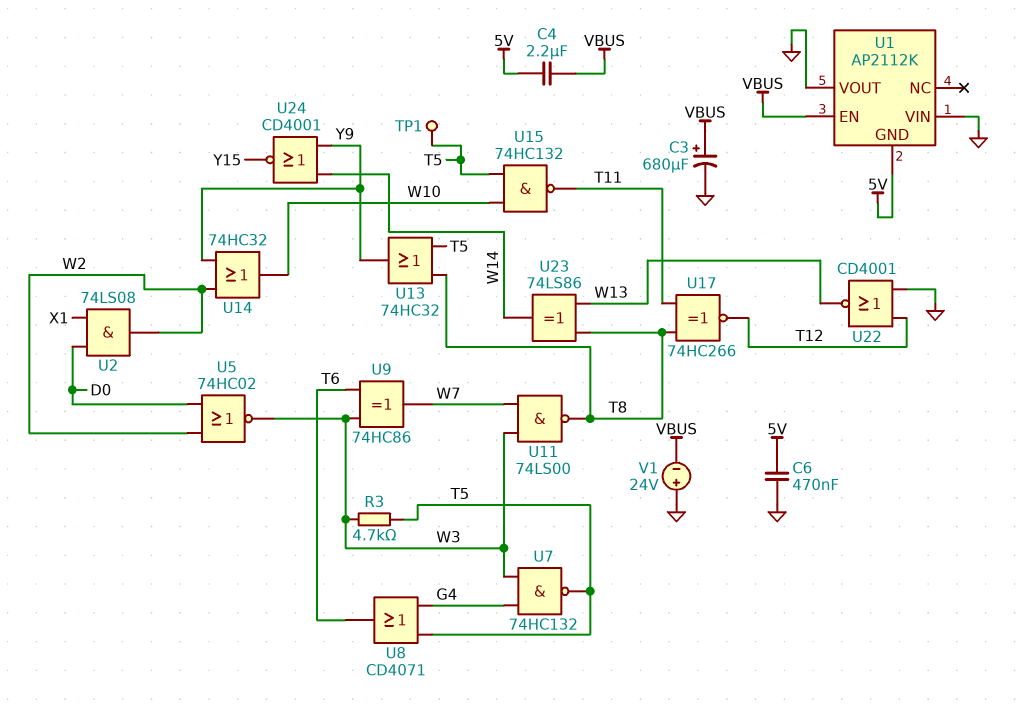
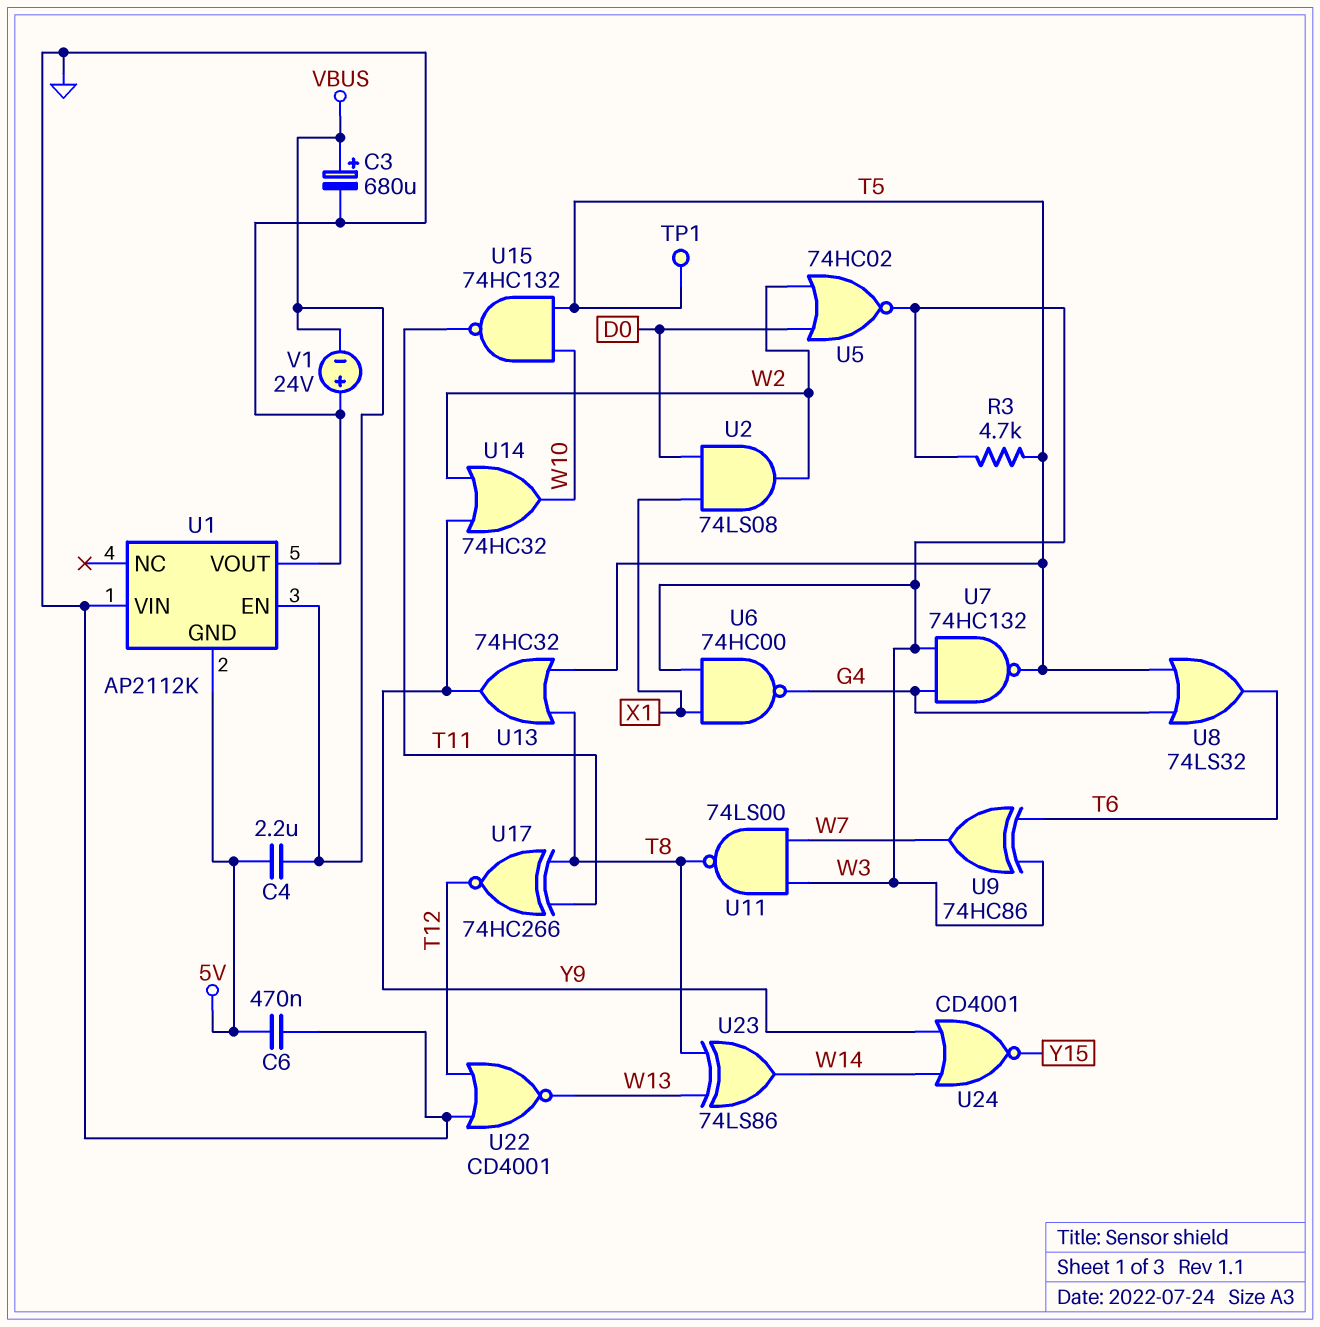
U6: none -> NAND 74HC00 (in W3, in X1, out G4)
U8: OR CD4071 (in G4, in T5, out T6) -> OR 74LS32 (in G4, in T5, out T6)

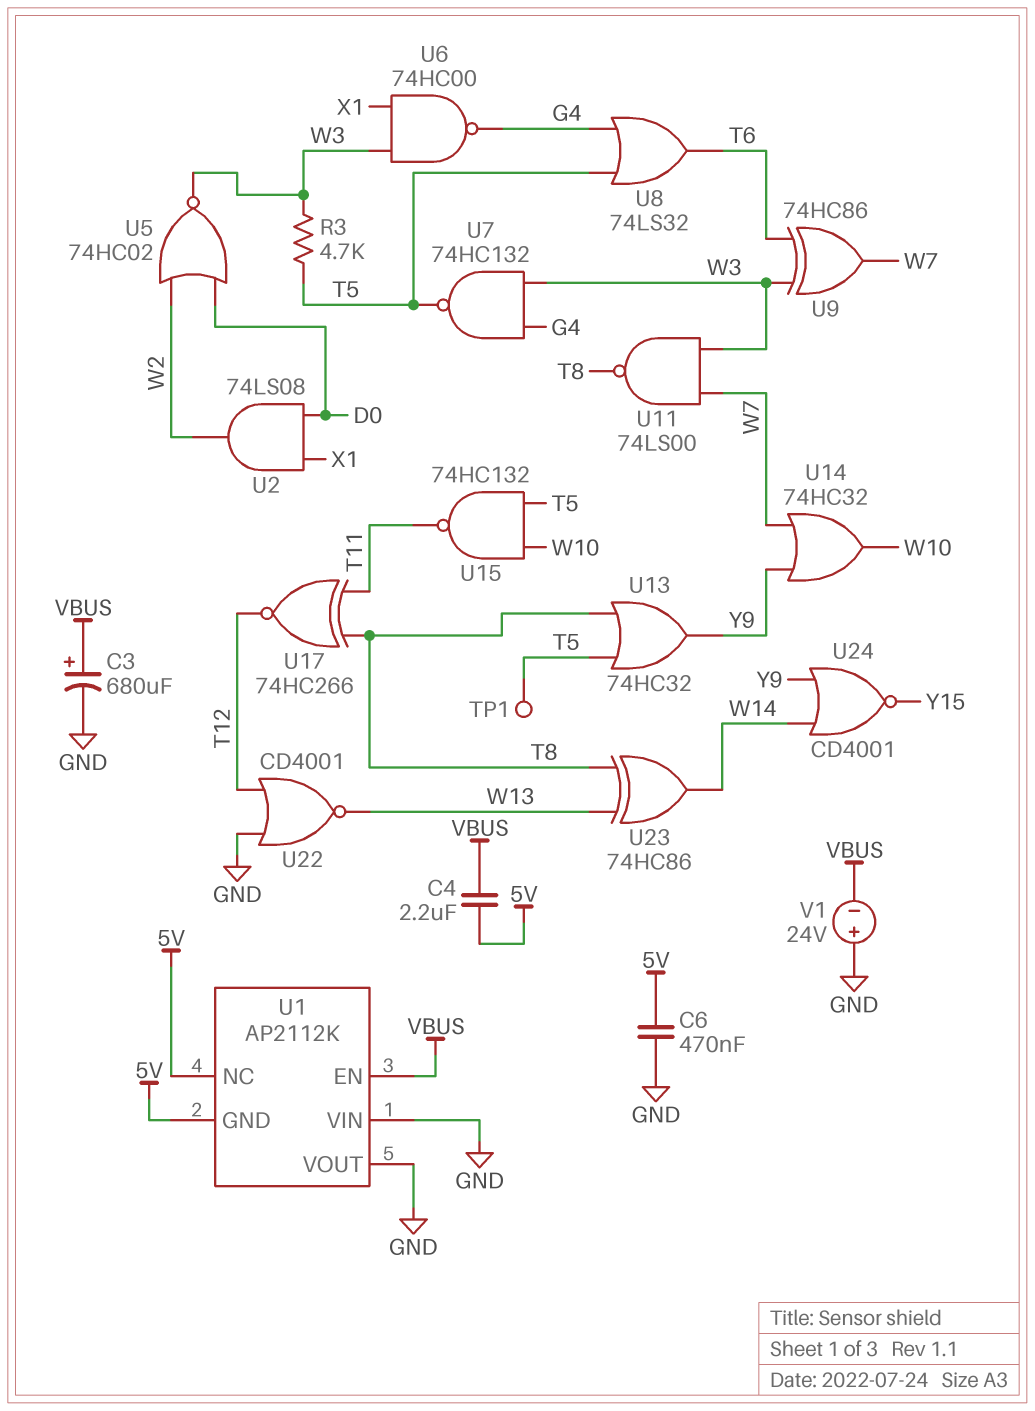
U1 pin NC: none -> 5V
U14: OR 74HC32 (in W2, in Y9, out W10) -> OR 74HC32 (in W7, in Y9, out W10)
U23: XOR 74LS86 (in T8, in W13, out W14) -> XOR 74HC86 (in T8, in W13, out W14)

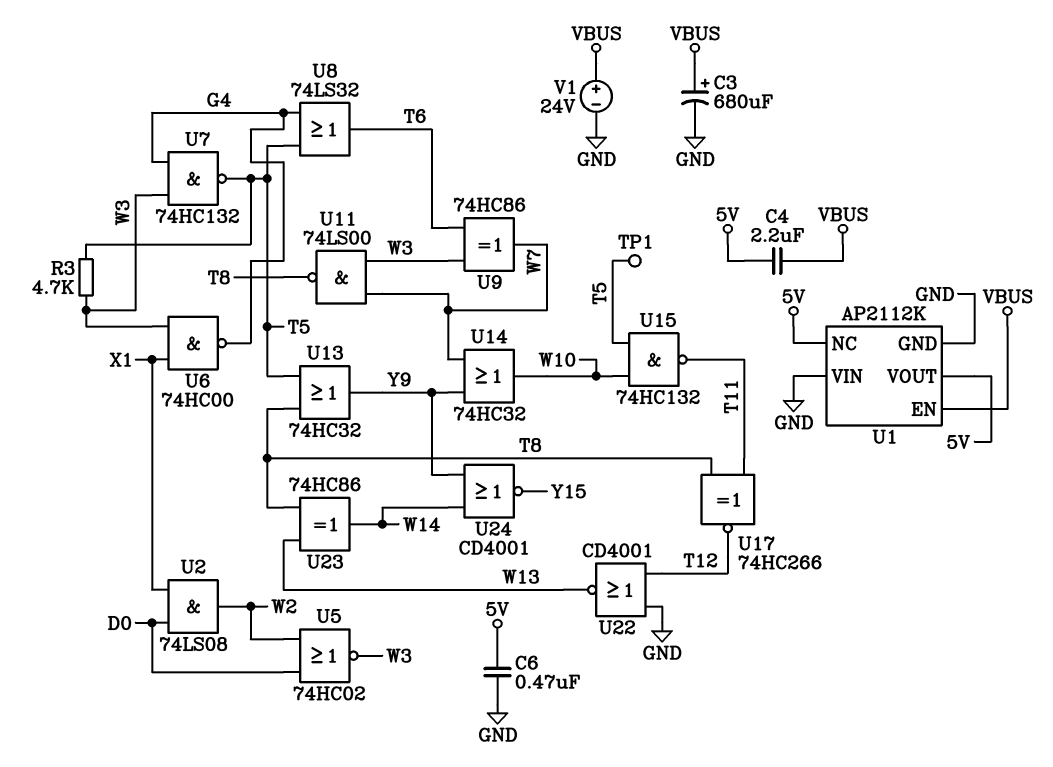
U1 pin GND: 5V -> GND
U1 pin VOUT: GND -> 5V
V1: 24V (plus GND, minus VBUS) -> 24V (plus VBUS, minus GND)

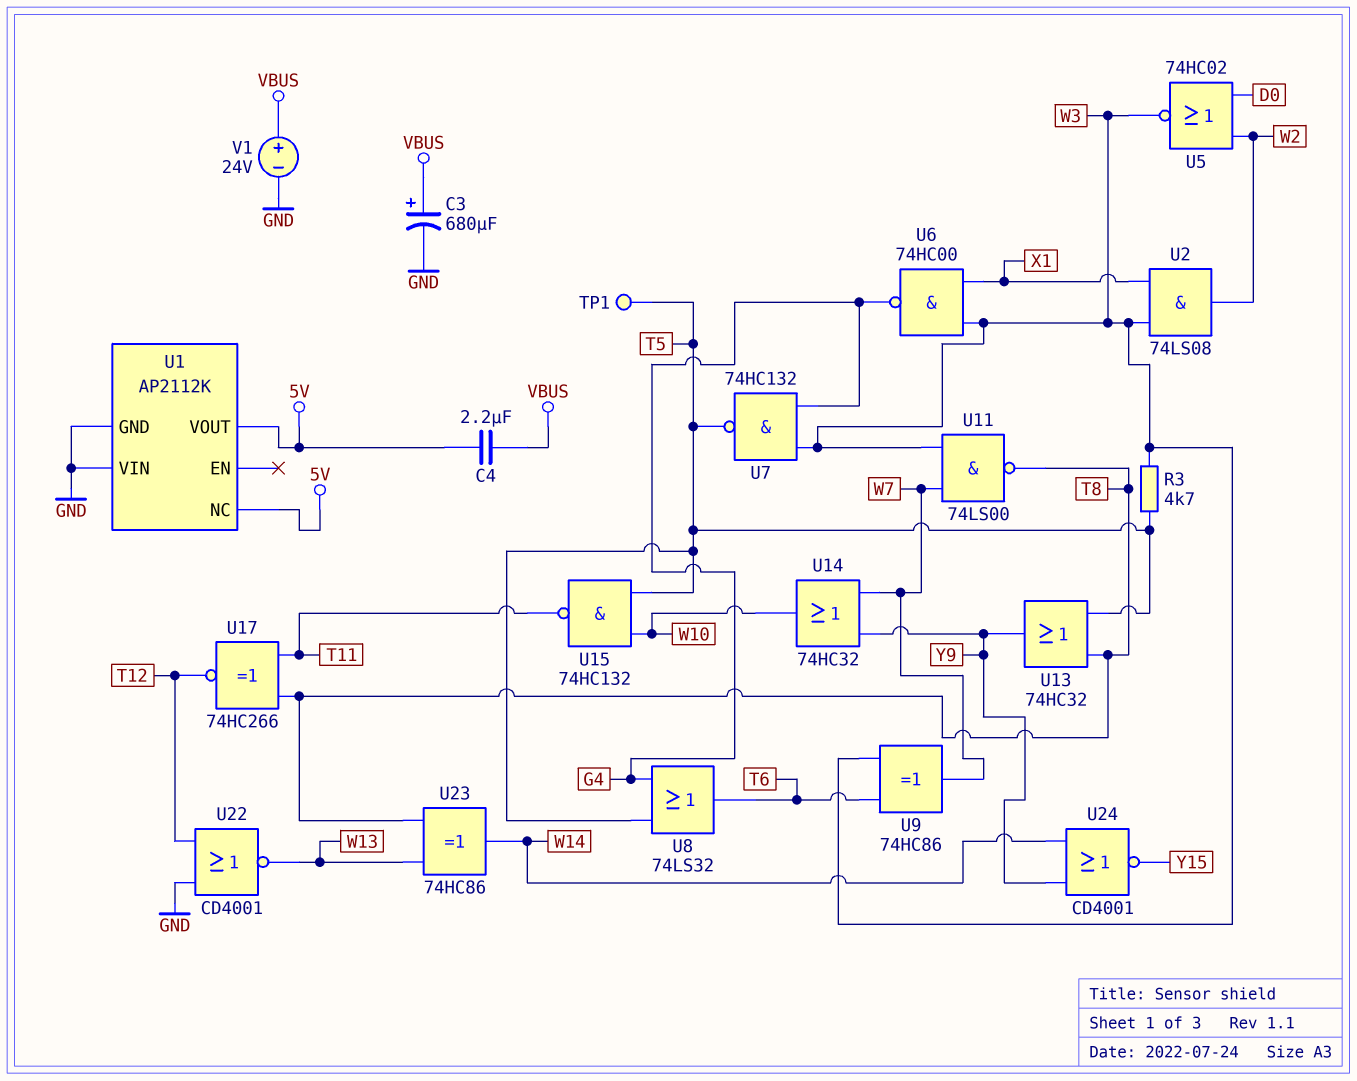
C6: 470nF (5V, GND) -> none
U1 pin EN: VBUS -> none
U2: AND 74LS08 (in D0, in X1, out W2) -> AND 74LS08 (in W3, in X1, out W2)

